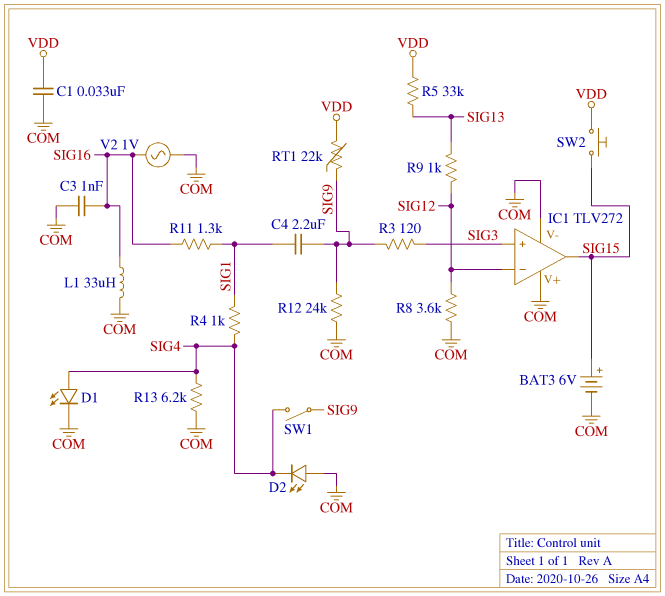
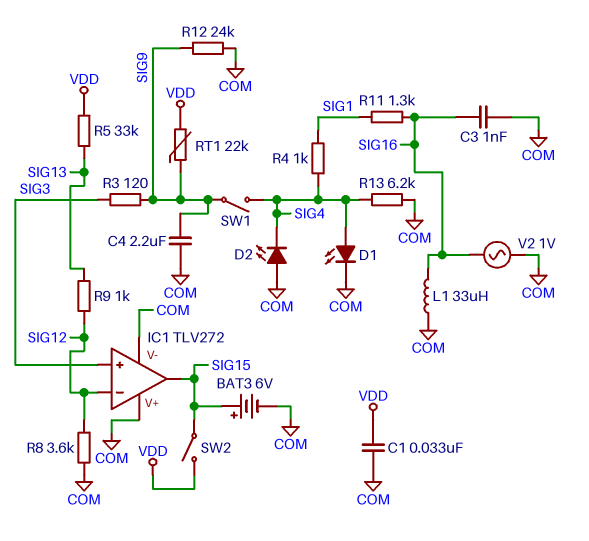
C4: 2.2uF (SIG1, SIG9) -> 2.2uF (COM, SIG9)
SW2: button (SIG15, VDD) -> switch (SIG15, VDD)

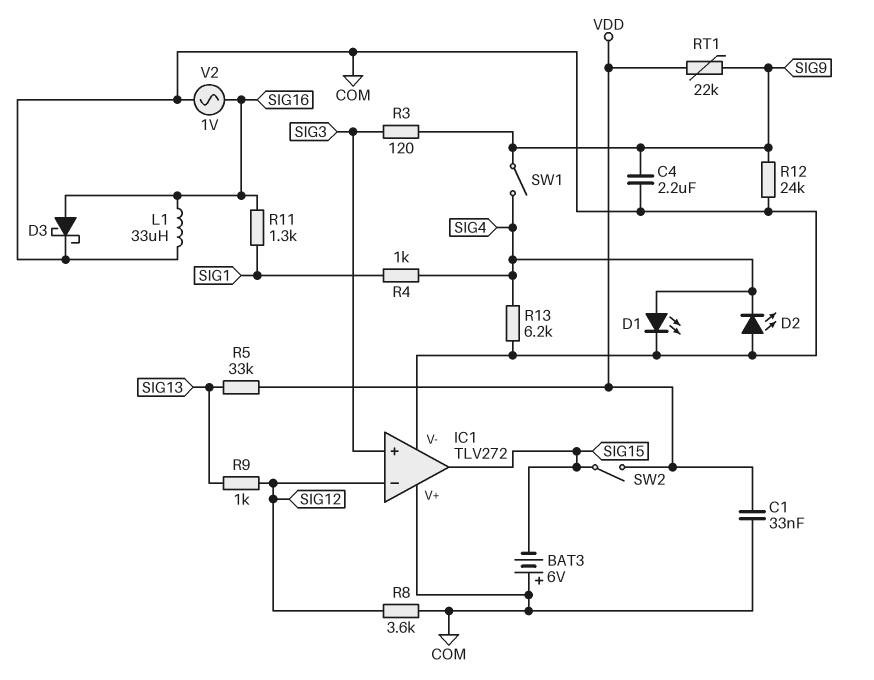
BAT3: 6V (plus SIG15, minus COM) -> 6V (plus COM, minus SIG15)
C3: 1nF (COM, SIG16) -> none
D3: none -> schottky (A SIG16, K COM)

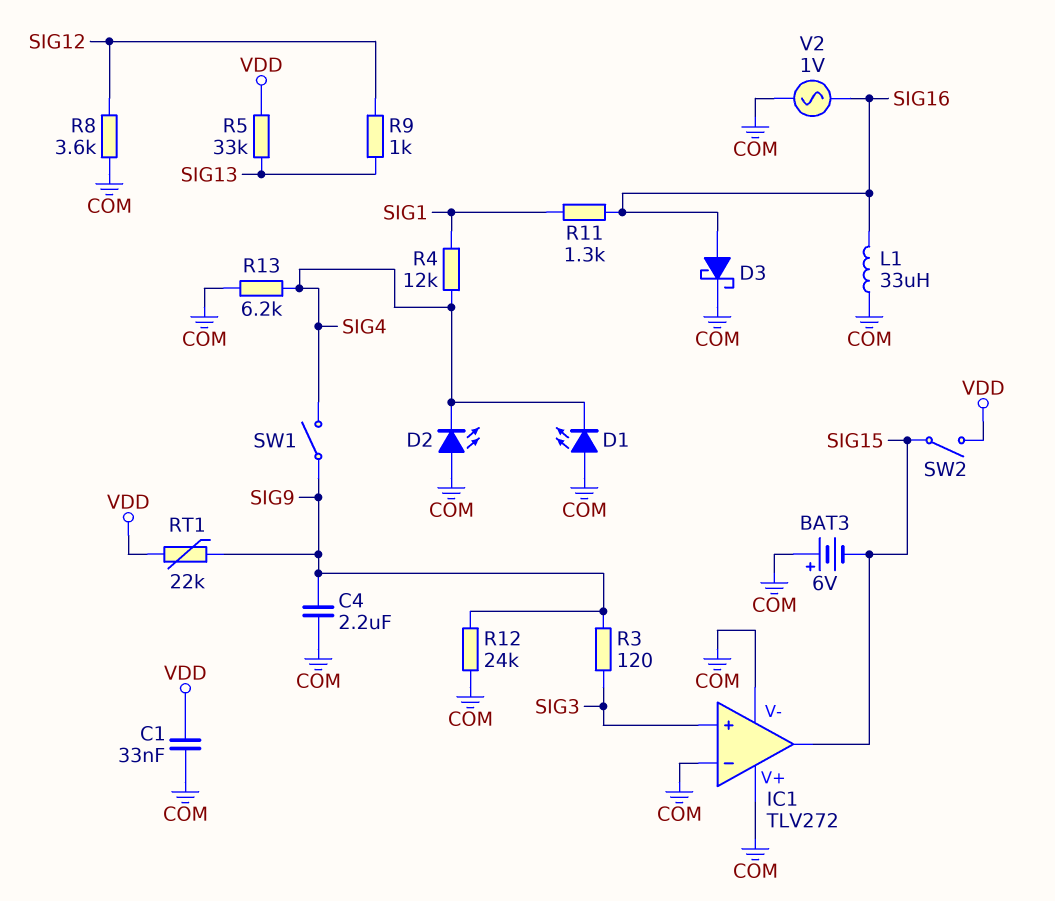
D1: LED (A SIG4, K COM) -> LED (A COM, K SIG4)
IC1 pin in-: SIG12 -> COM
R4: 1k (SIG1, SIG4) -> 12k (SIG1, SIG4)

